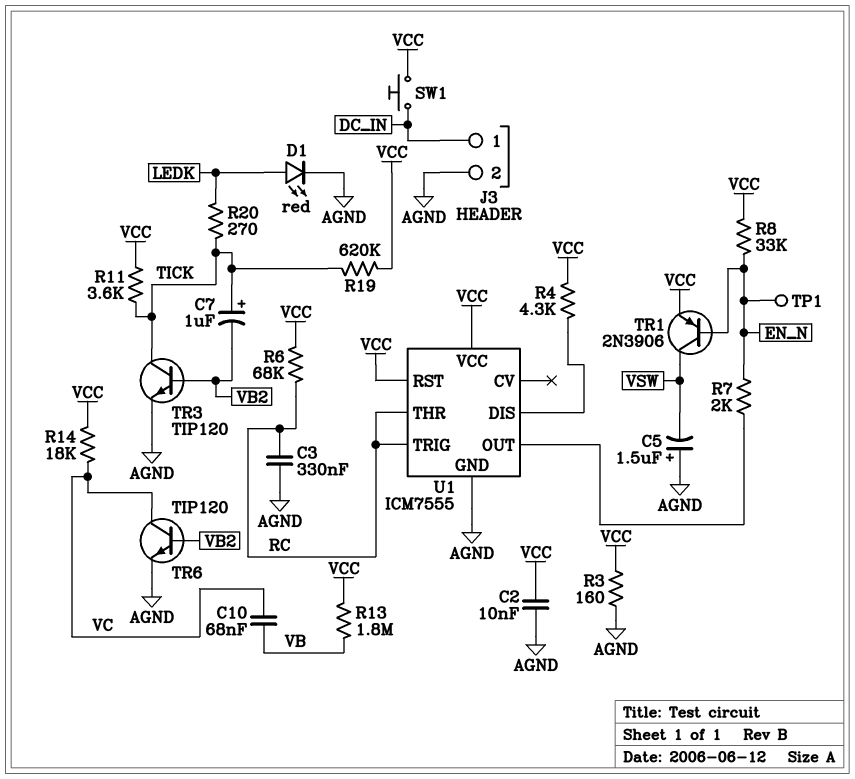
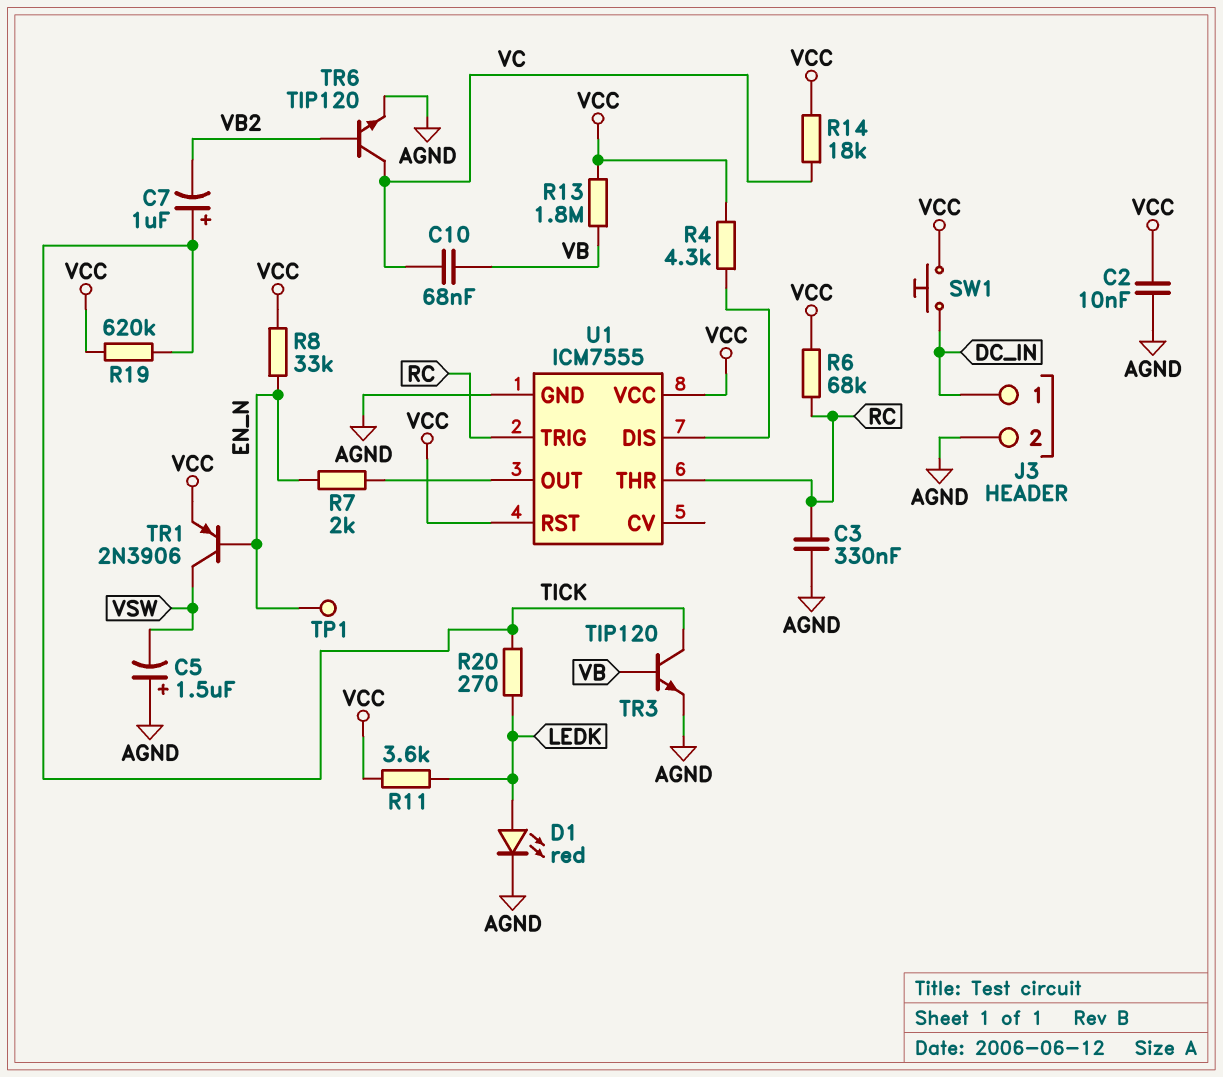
R3: 160 (AGND, VCC) -> none
R11: 3.6k (TICK, VCC) -> 3.6k (LEDK, VCC)
TR3: NPN TIP120 (B VB2, C TICK, E AGND) -> NPN TIP120 (B VB, C TICK, E AGND)

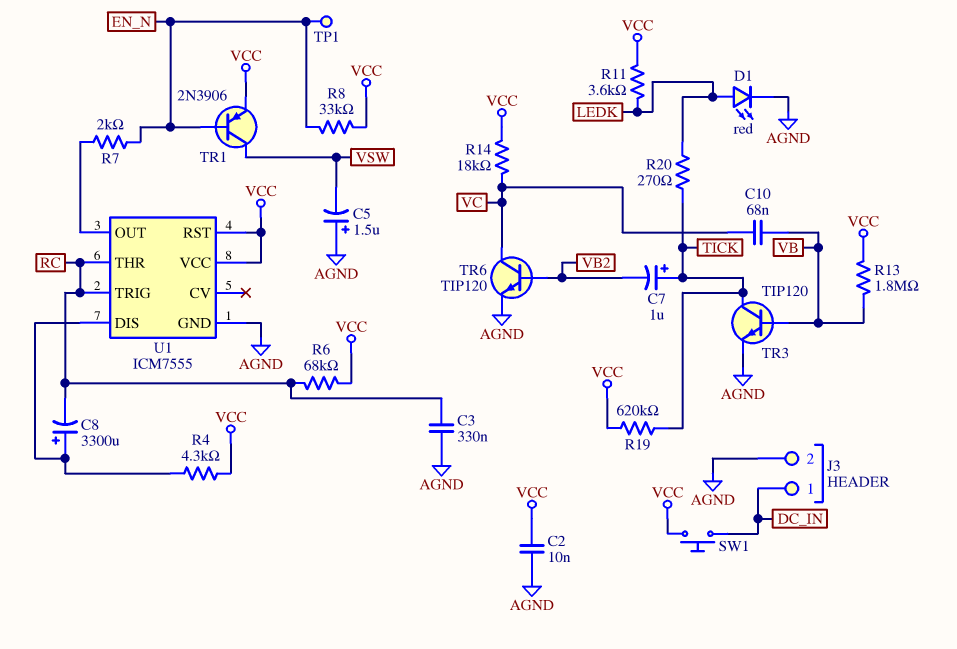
C8: none -> 3300uF (plus U1/DIS, minus RC)

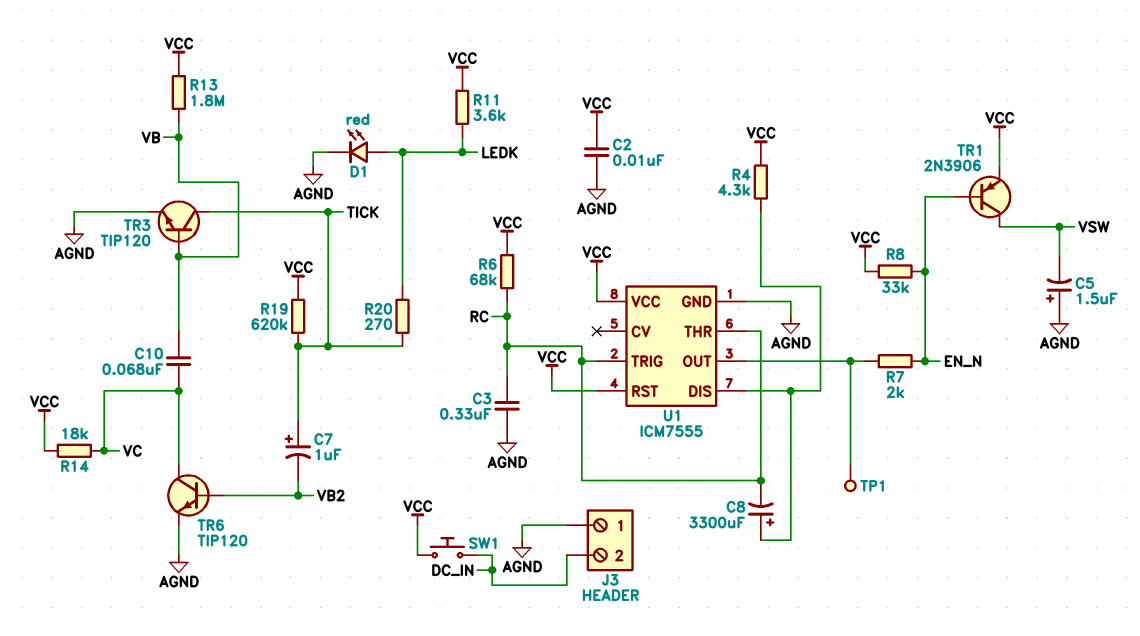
J3 pin 1: DC_IN -> AGND
J3 pin 2: AGND -> DC_IN
TP1: test point (EN_N) -> test point (U1/OUT)

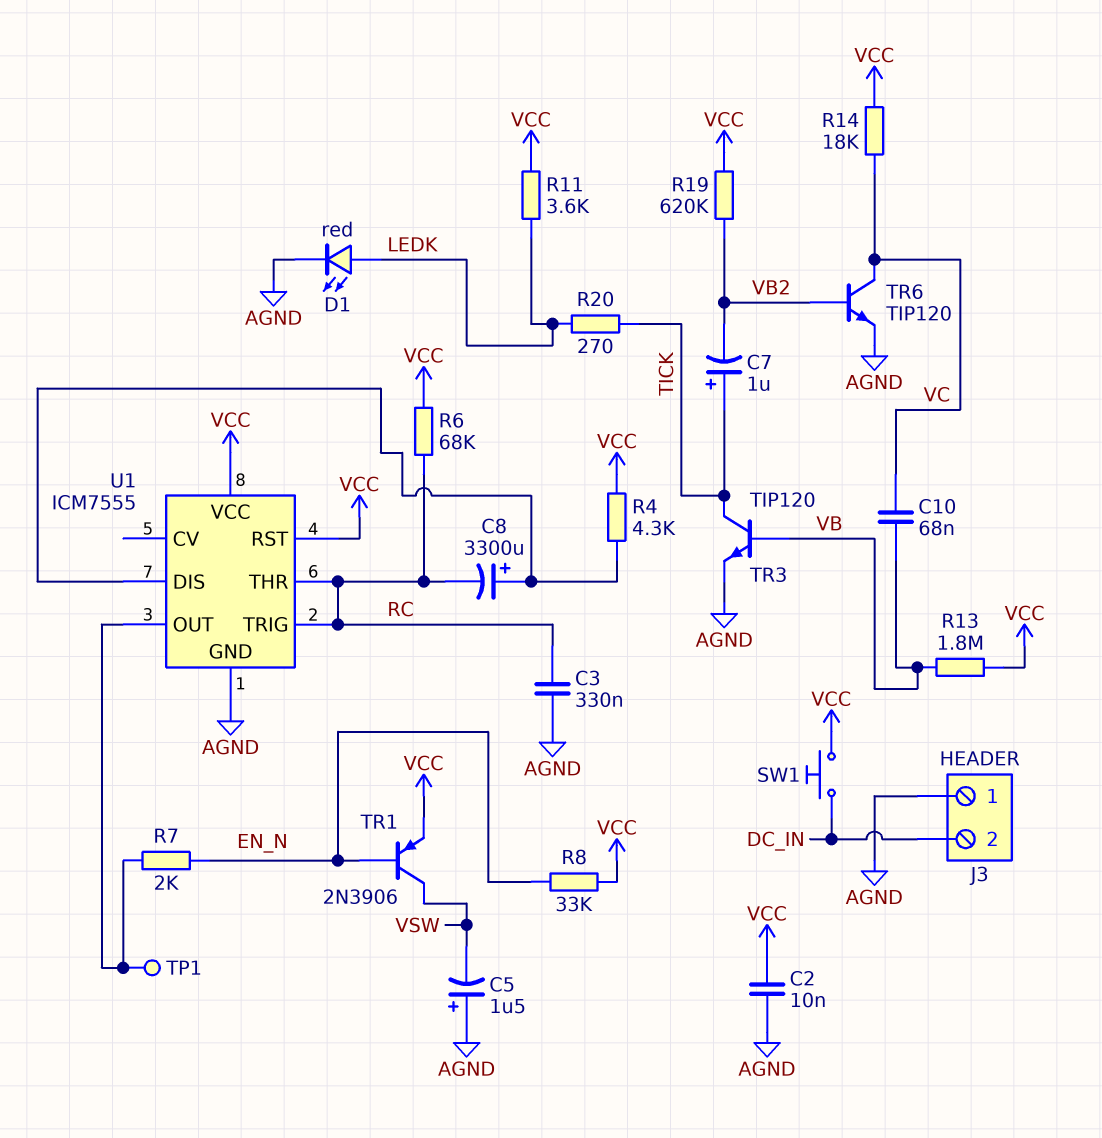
R19: 620k (TICK, VCC) -> 620k (VB2, VCC)

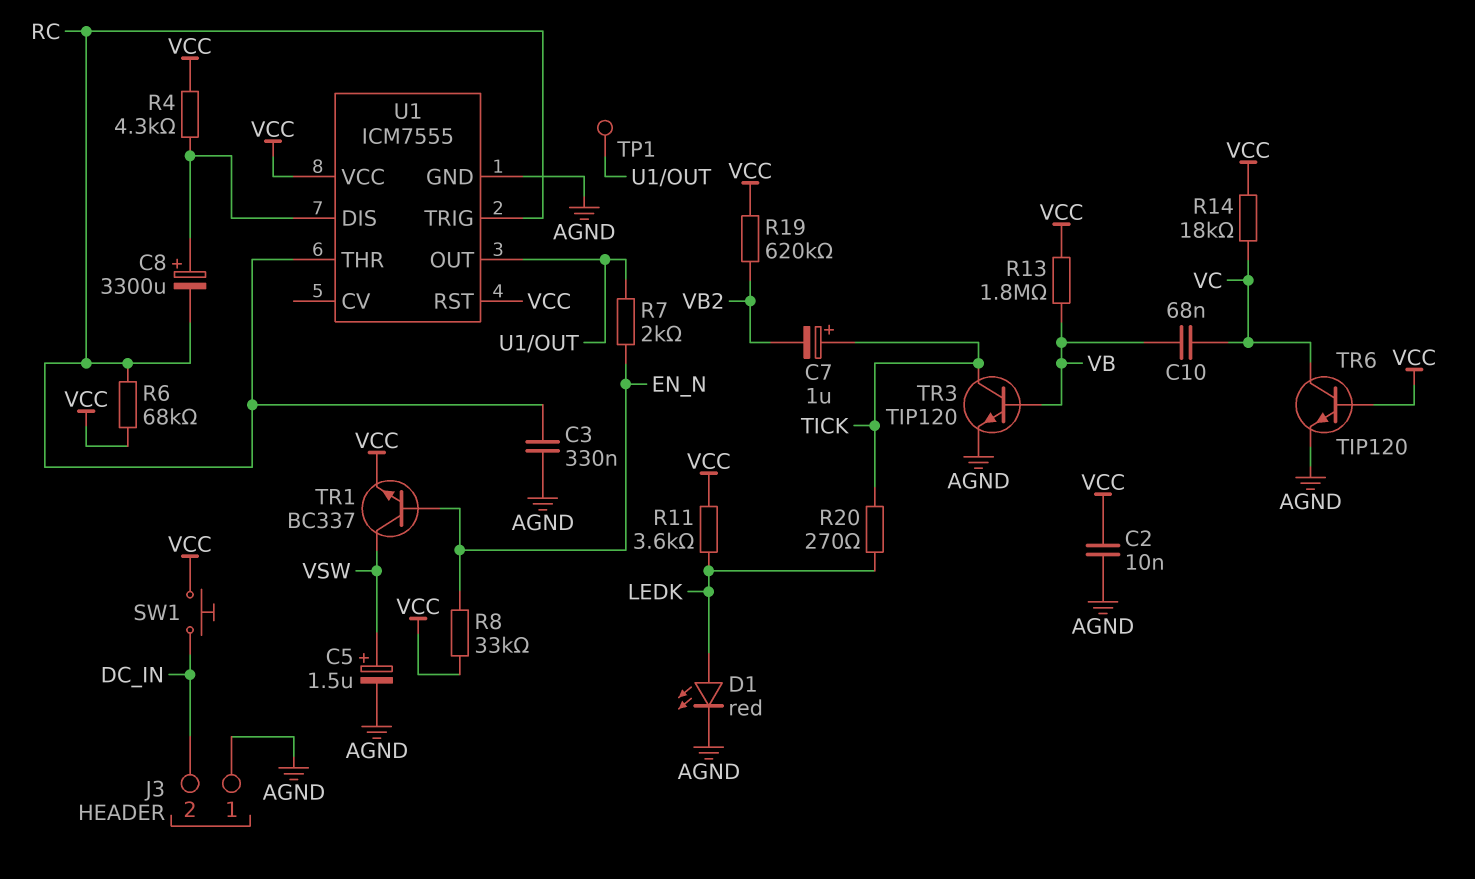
C5: 1.5uF (plus AGND, minus VSW) -> 1.5uF (plus VSW, minus AGND)
TR1: PNP 2N3906 (B EN_N, C VSW, E VCC) -> NPN BC337 (B EN_N, C VSW, E VCC)
TR6: NPN TIP120 (B VB2, C VC, E AGND) -> NPN TIP120 (B VCC, C VC, E AGND)

